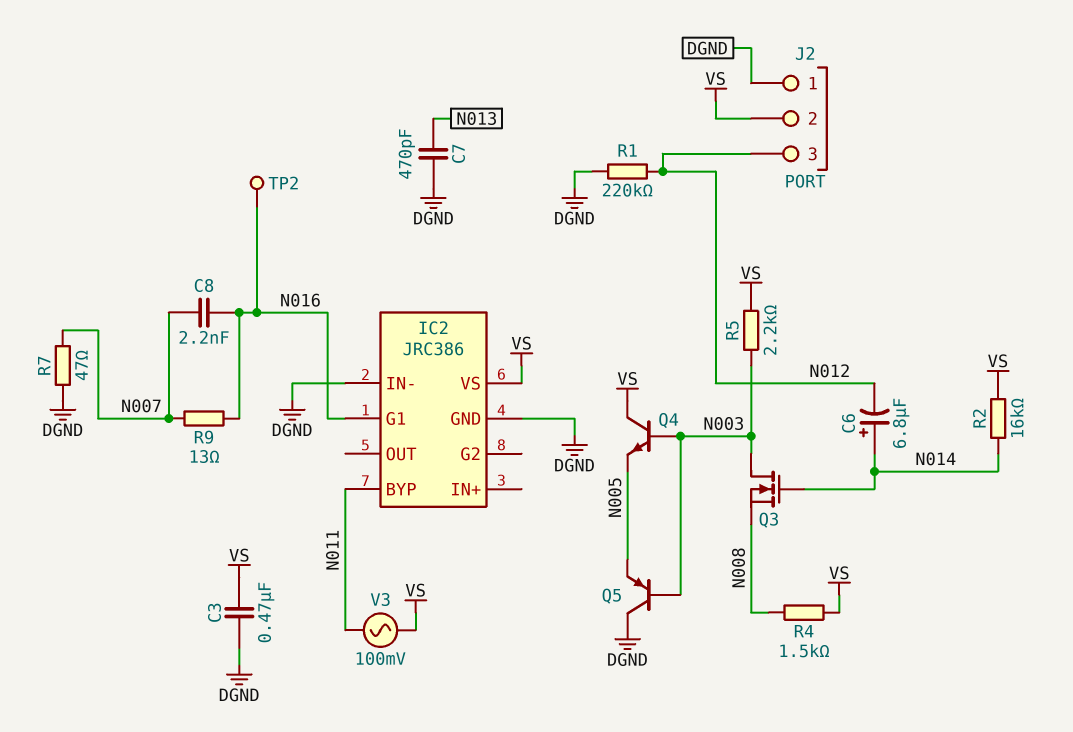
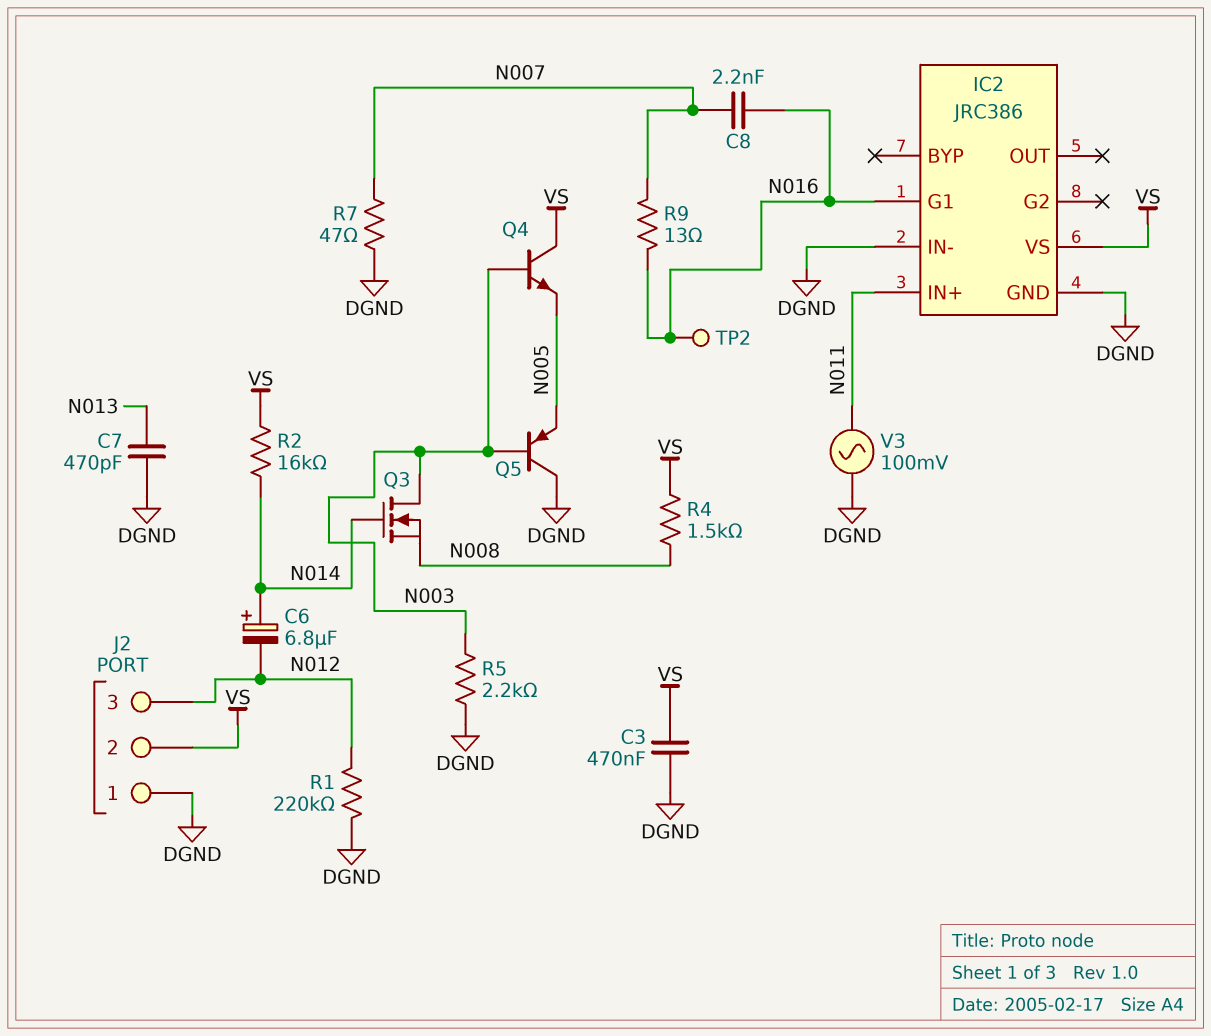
IC2 pin BYP: N011 -> none
IC2 pin IN+: none -> N011
R5: 2.2k (N003, VS) -> 2.2k (DGND, N003)
V3: AC 100mV (N011, VS) -> AC 100mV (DGND, N011)

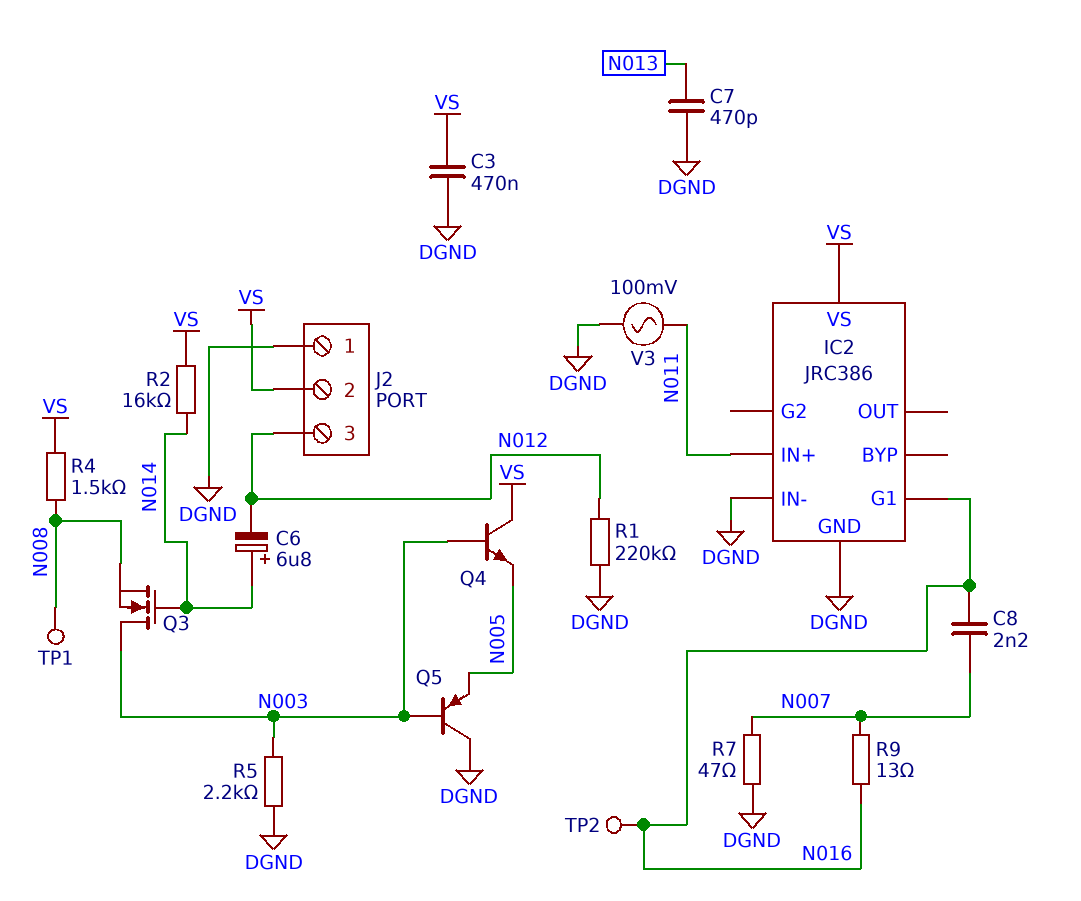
TP1: none -> test point (N008)

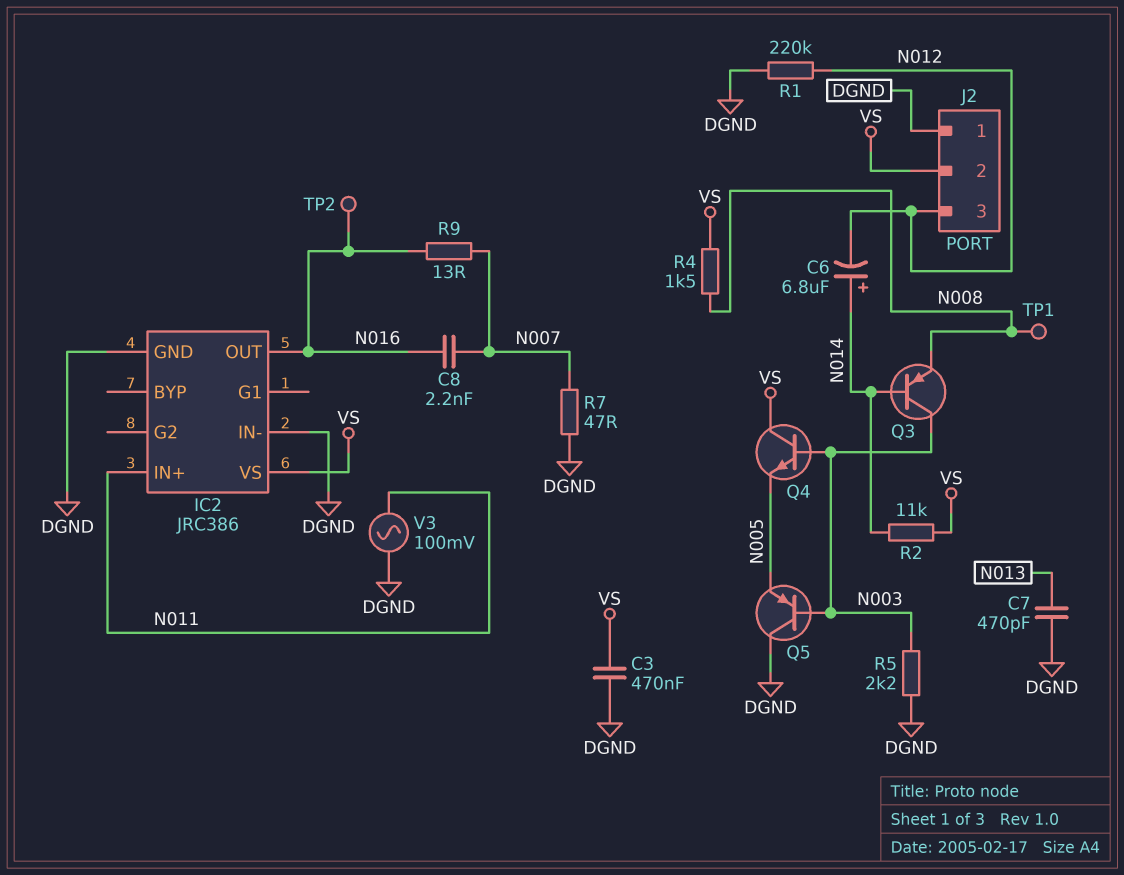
IC2 pin G1: N016 -> none
IC2 pin OUT: none -> N016
Q3: NMOS (G N014, D N003, S N008) -> PNP (B N014, C N003, E N008)
R2: 16k (N014, VS) -> 11k (N014, VS)

